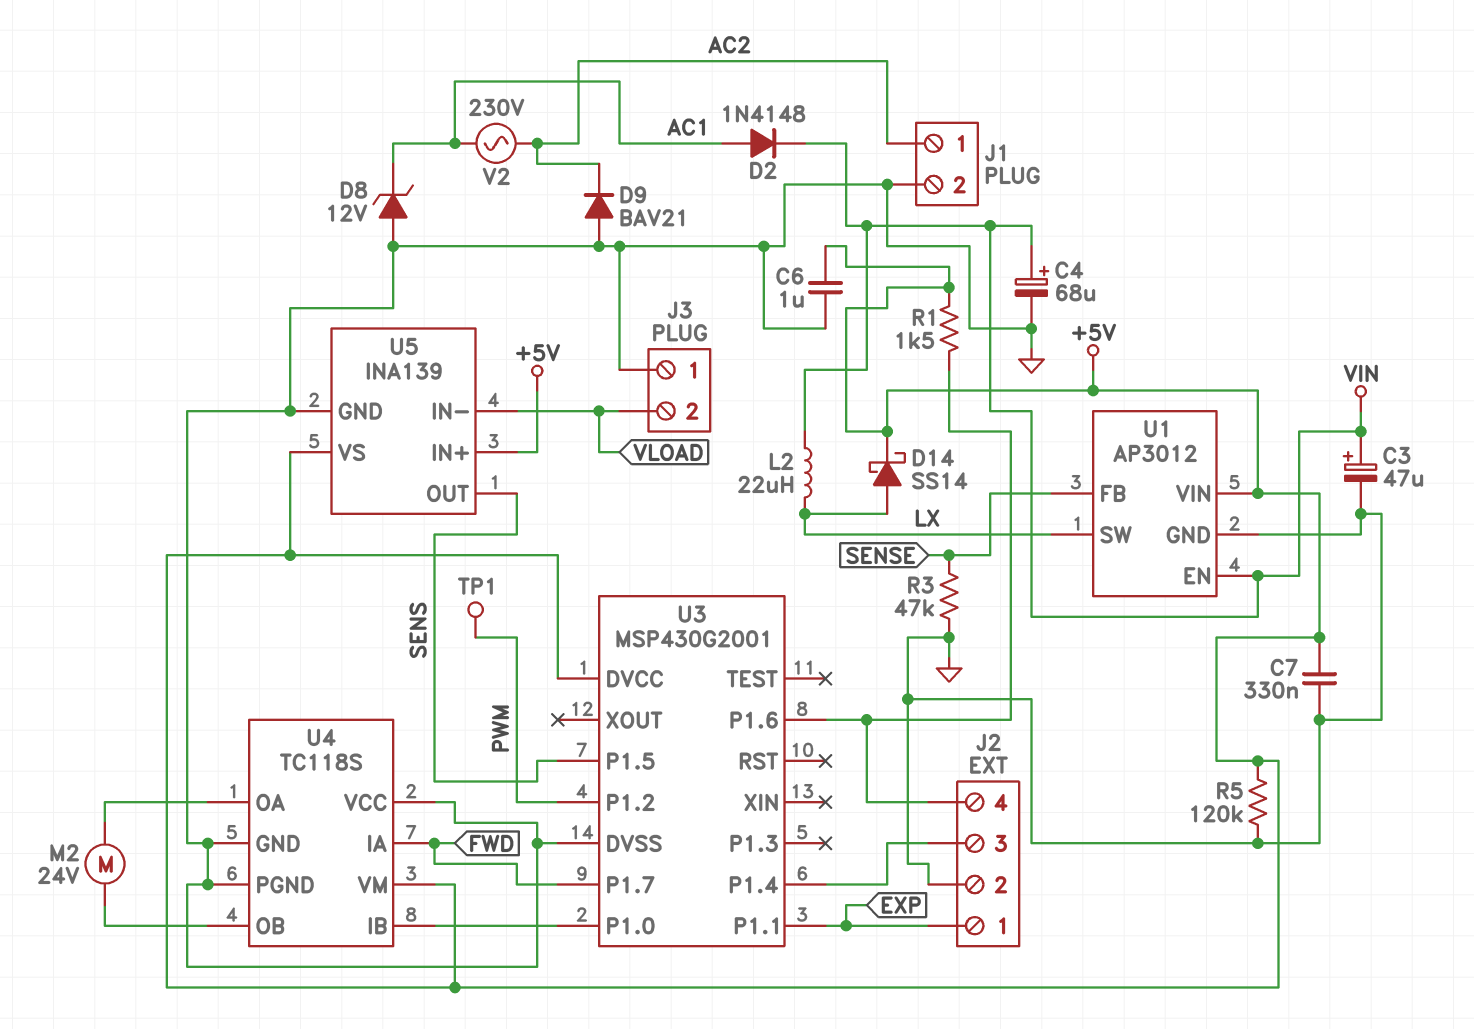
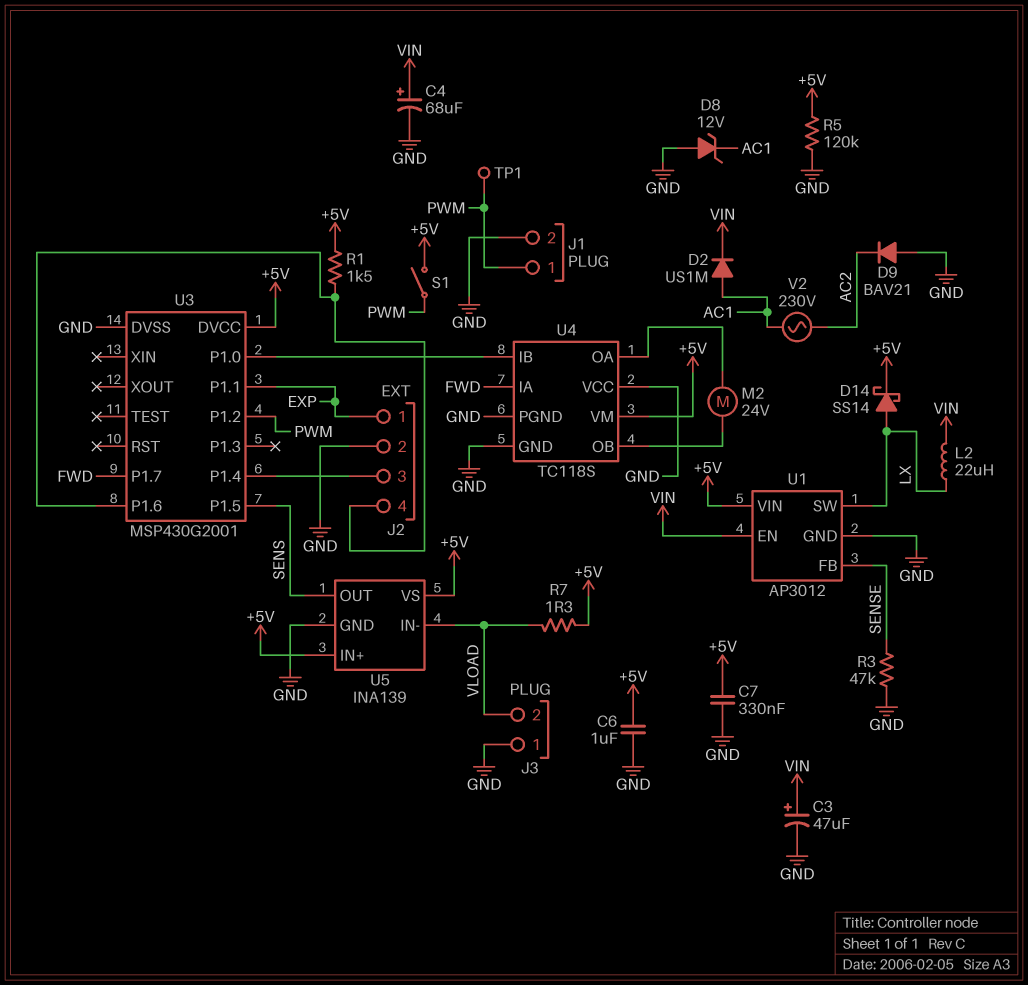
D2: diode 1N4148 (A AC1, K VIN) -> diode US1M (A AC1, K VIN)
J1 pin 1: AC2 -> PWM
R7: none -> 1.3 (+5V, VLOAD)
S1: none -> switch (+5V, PWM)

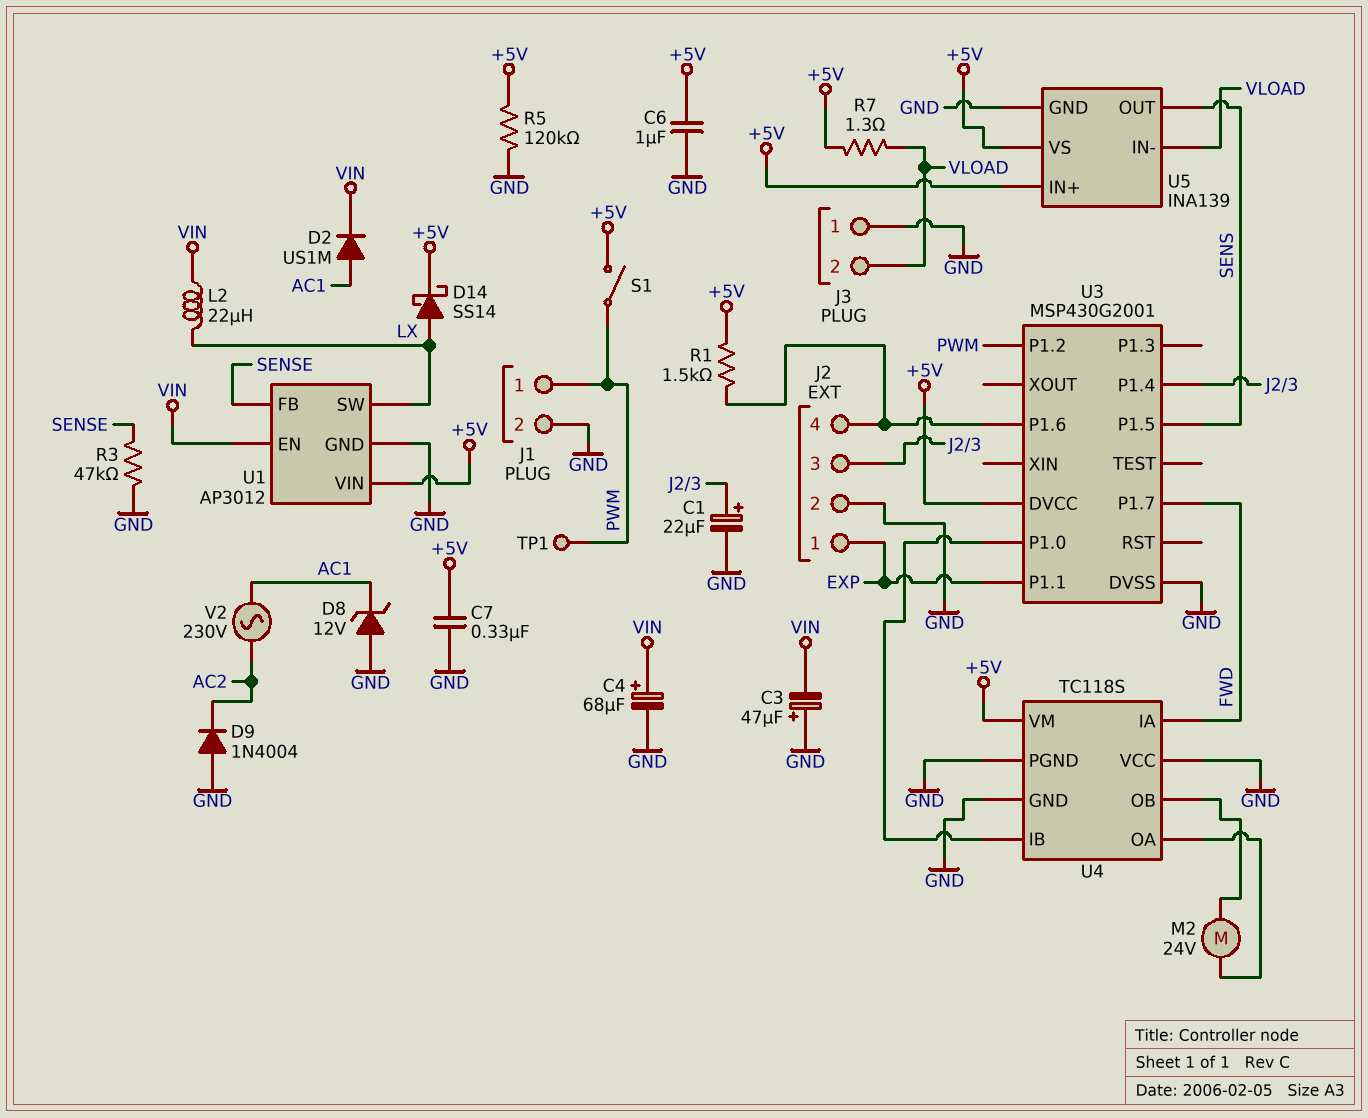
C1: none -> 22uF (plus J2/3, minus GND)
C3: 47uF (plus VIN, minus GND) -> 47uF (plus GND, minus VIN)
D9: diode BAV21 (A GND, K AC2) -> diode 1N4004 (A GND, K AC2)

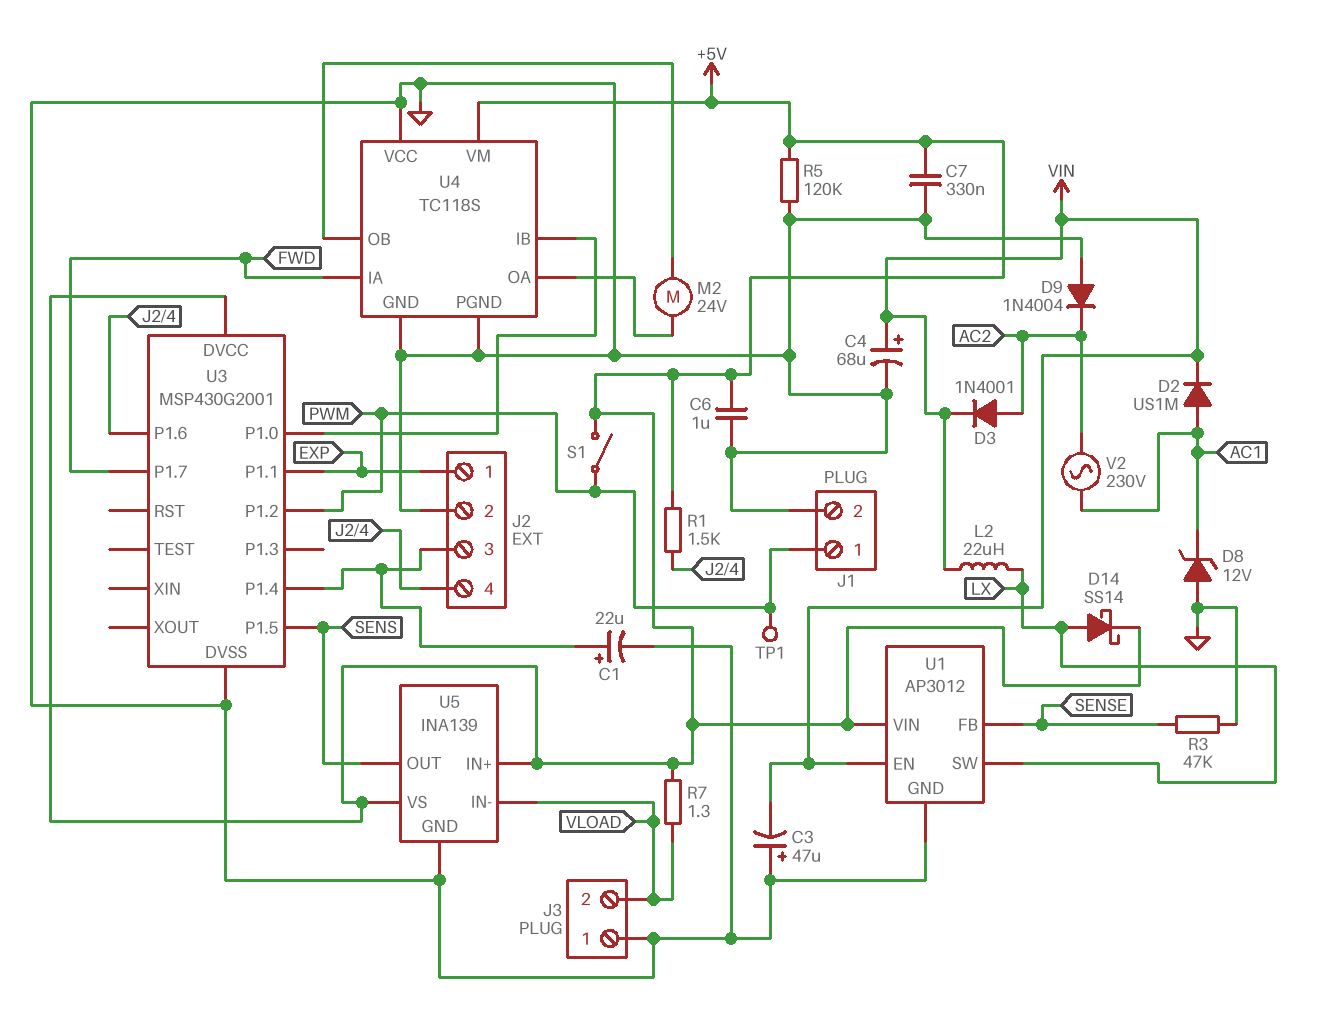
D3: none -> diode 1N4001 (A AC2, K VIN)

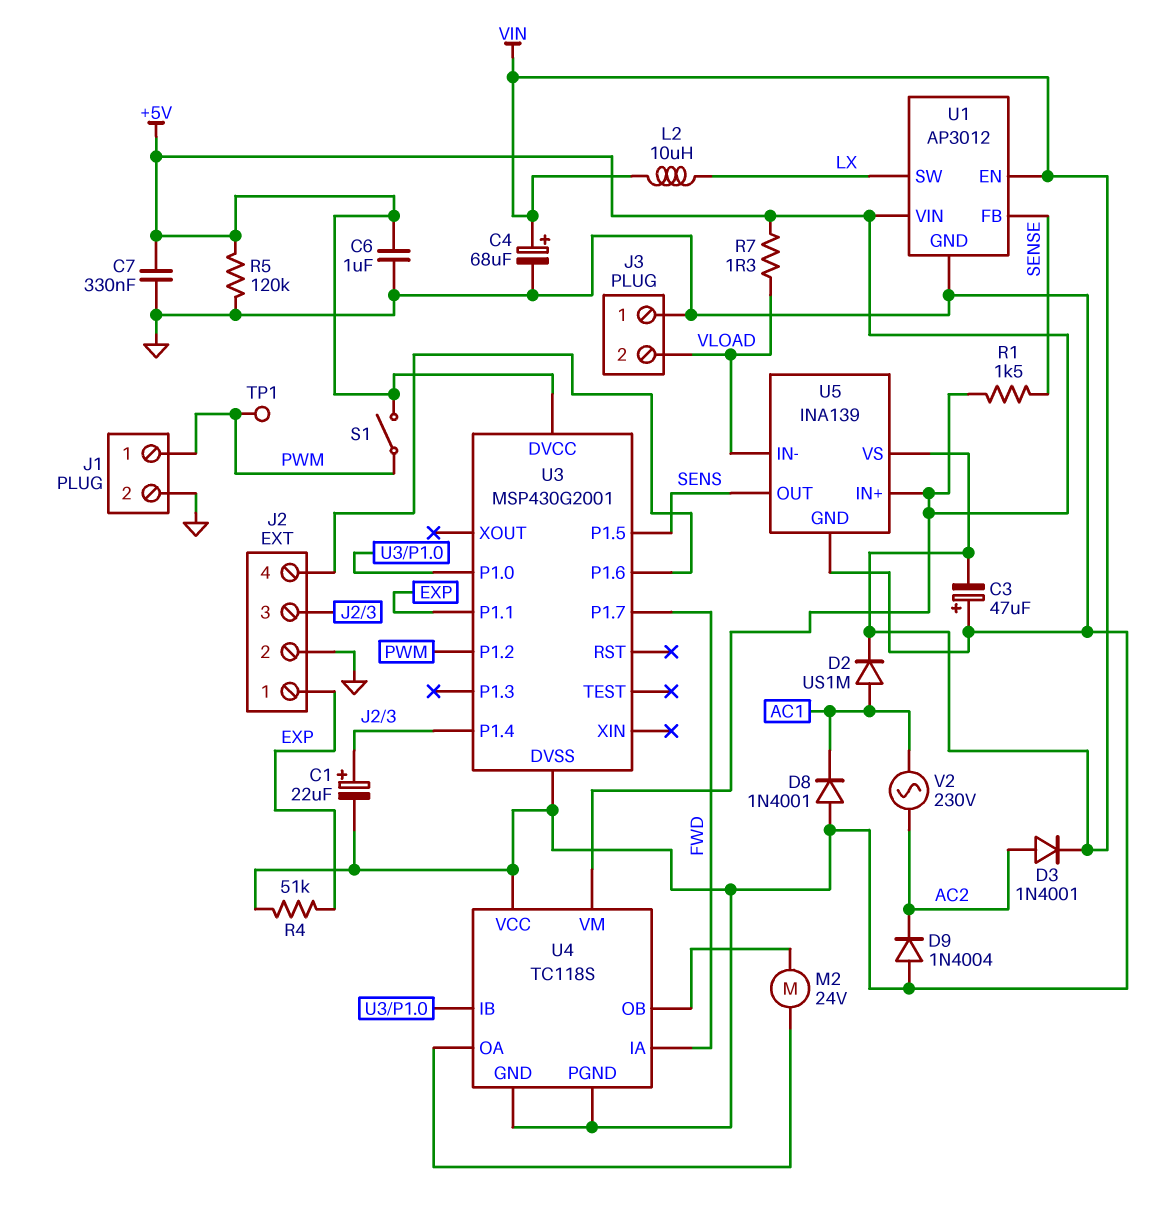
D8: zener 12V (A GND, K AC1) -> diode 1N4001 (A GND, K AC1)
D14: schottky SS14 (A LX, K +5V) -> none
L2: 22uH (LX, VIN) -> 10uH (LX, VIN)
R1: 1.5k (+5V, J2/4) -> 1.5k (+5V, SENSE)
R3: 47k (GND, SENSE) -> none
R4: none -> 51k (EXP, GND)
U5 pin VS: +5V -> VIN

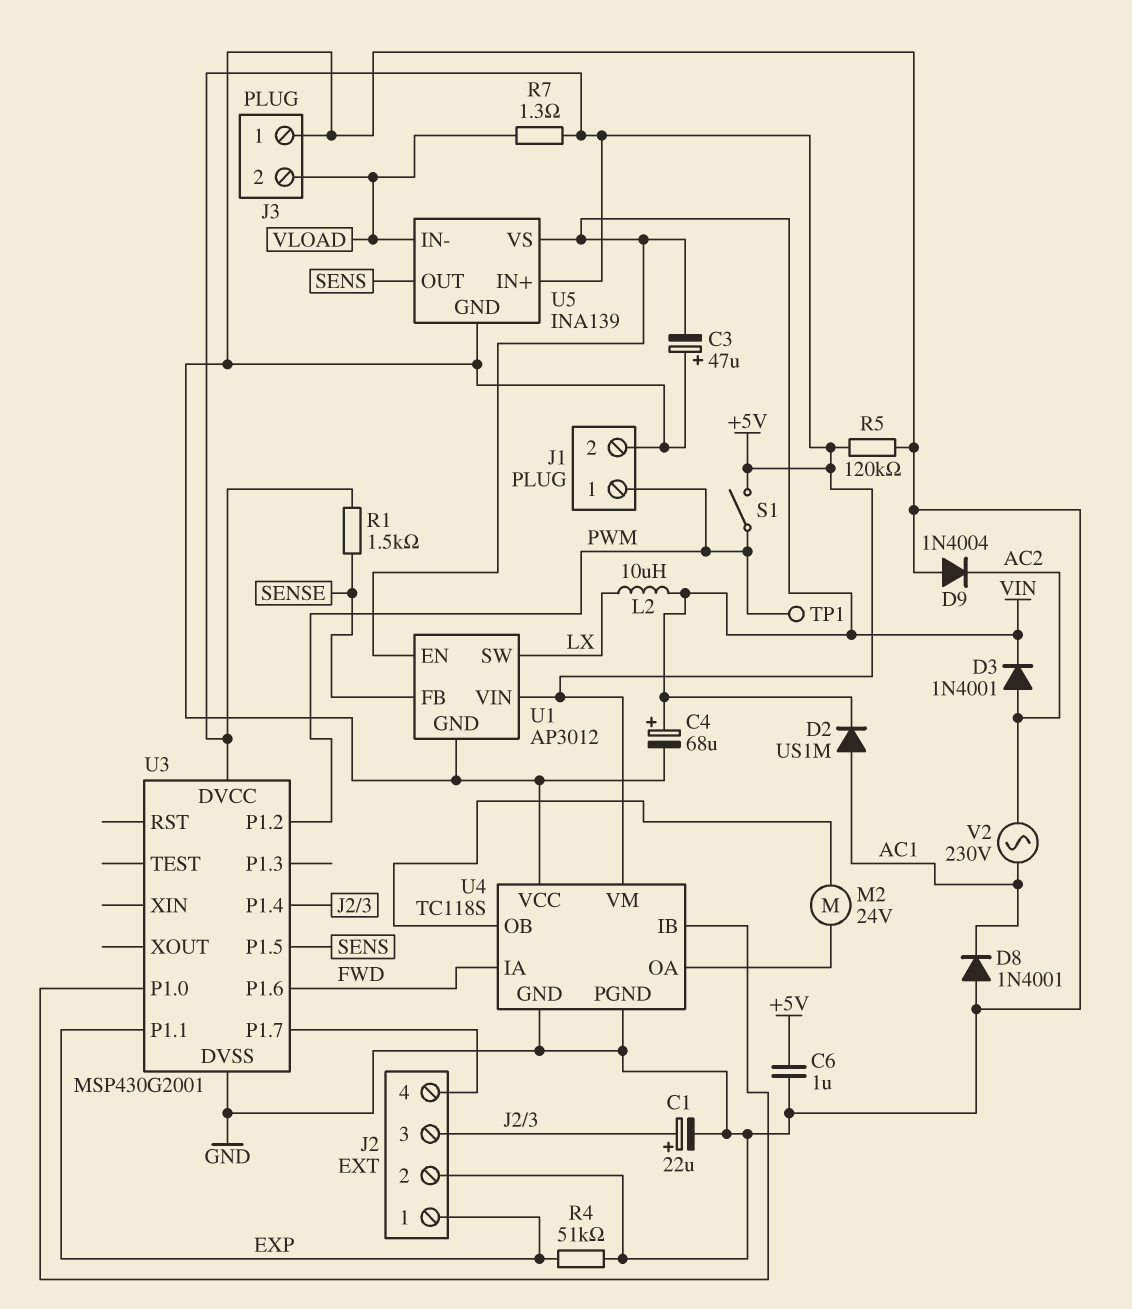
C7: 330nF (+5V, GND) -> none
U3 pin P1.6: J2/4 -> FWD
U3 pin P1.7: FWD -> J2/4

